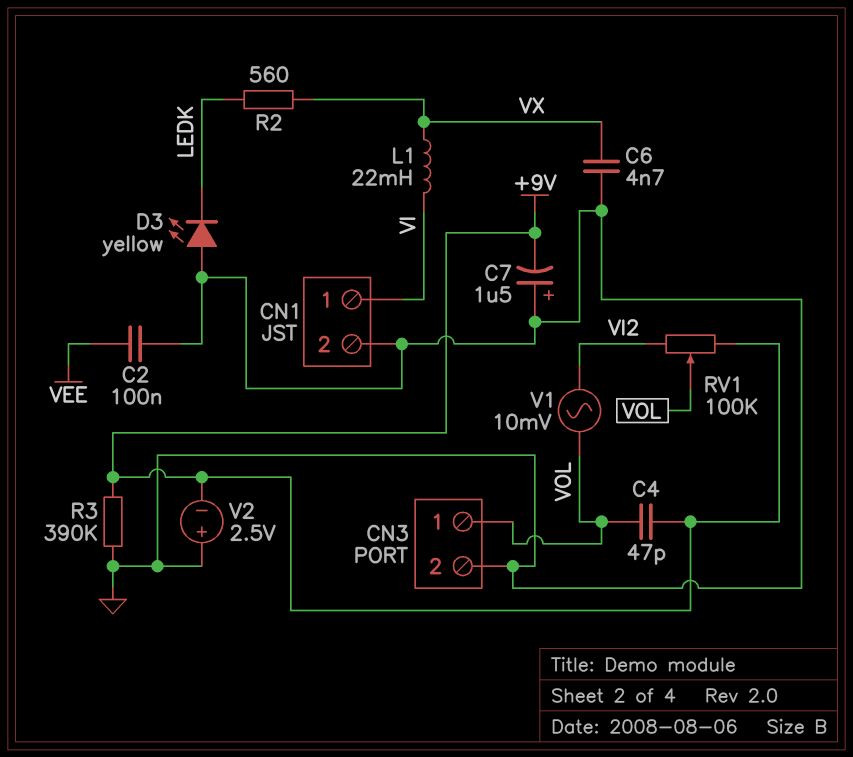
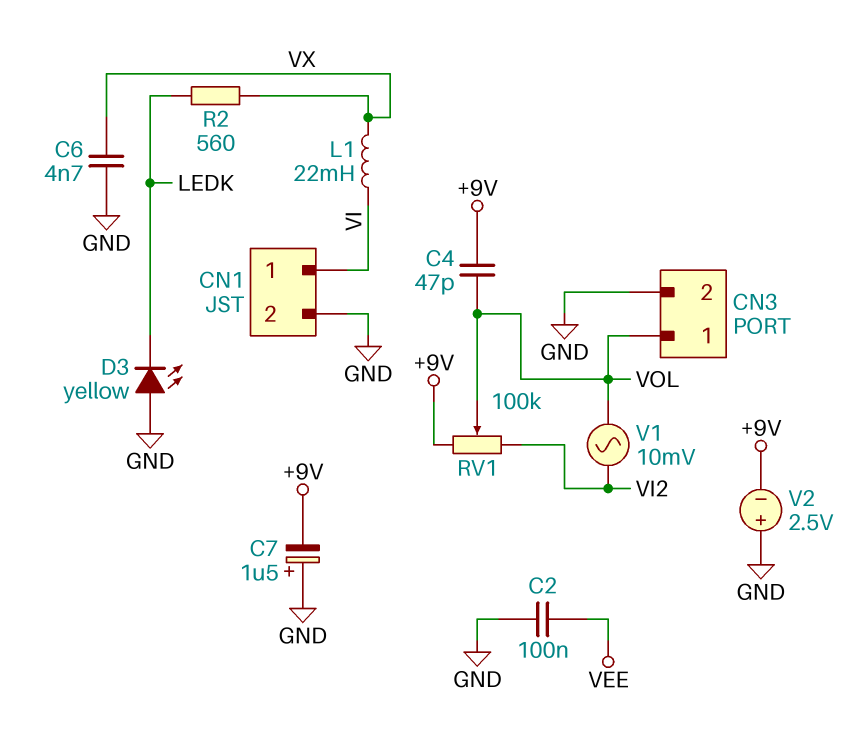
R3: 390k (+9V, GND) -> none

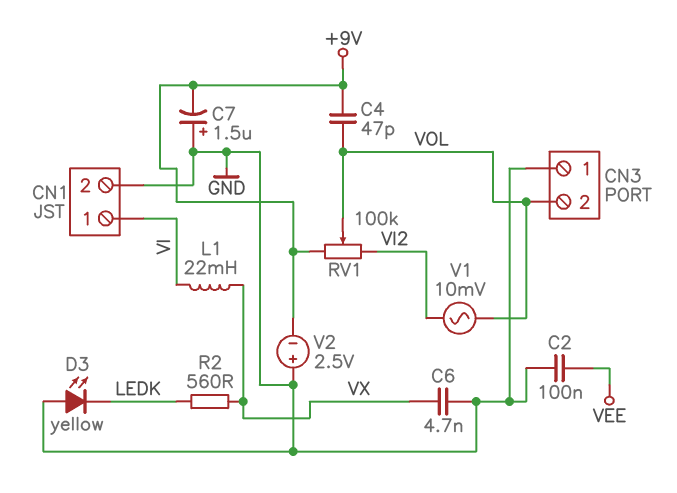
CN3 pin 1: VOL -> GND
CN3 pin 2: GND -> VOL

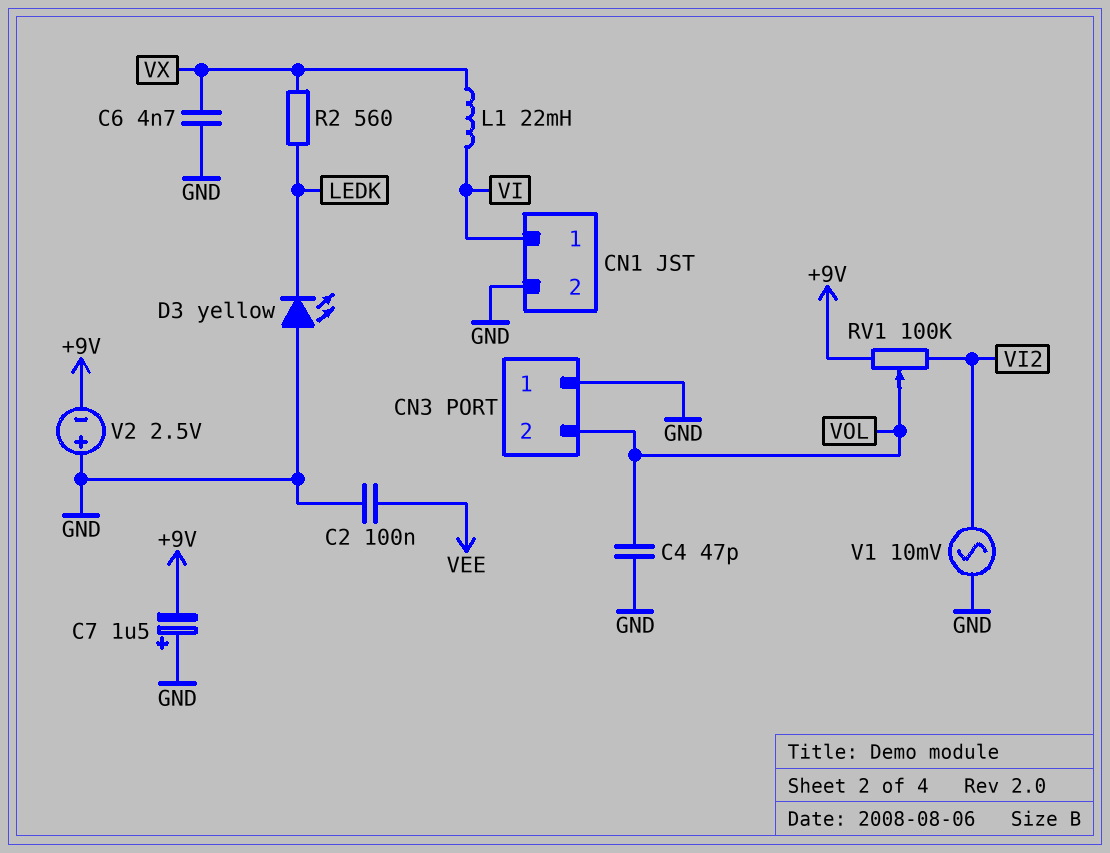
C4: 47pF (+9V, VOL) -> 47pF (GND, VOL)
V1: AC 10mV (VI2, VOL) -> AC 10mV (GND, VI2)

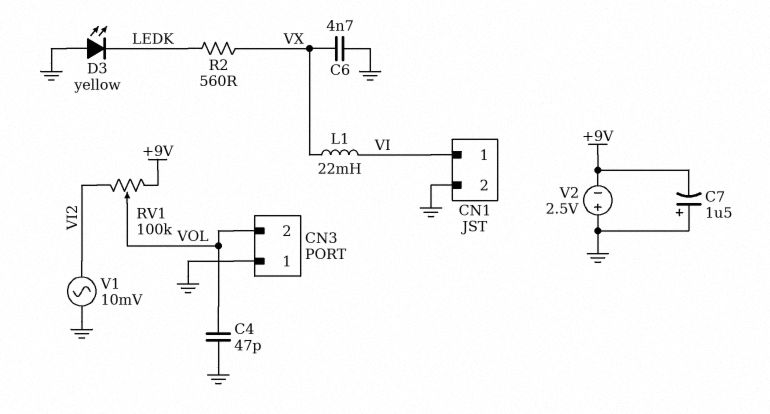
C2: 100nF (GND, VEE) -> none

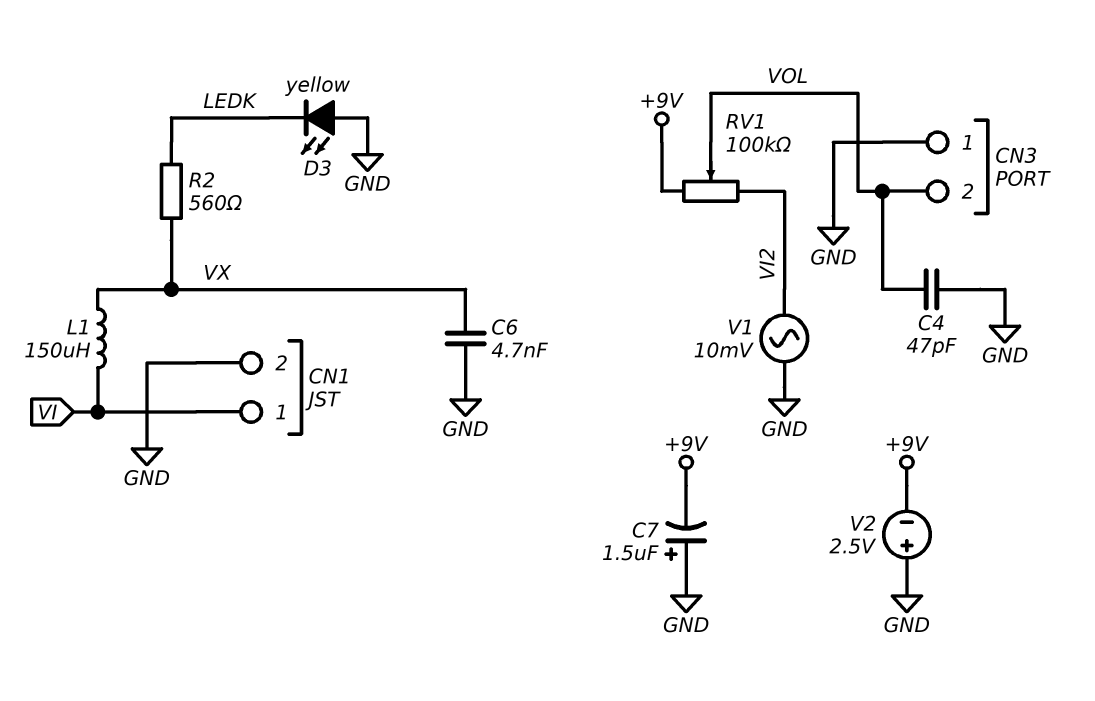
L1: 22mH (VI, VX) -> 150uH (VI, VX)

